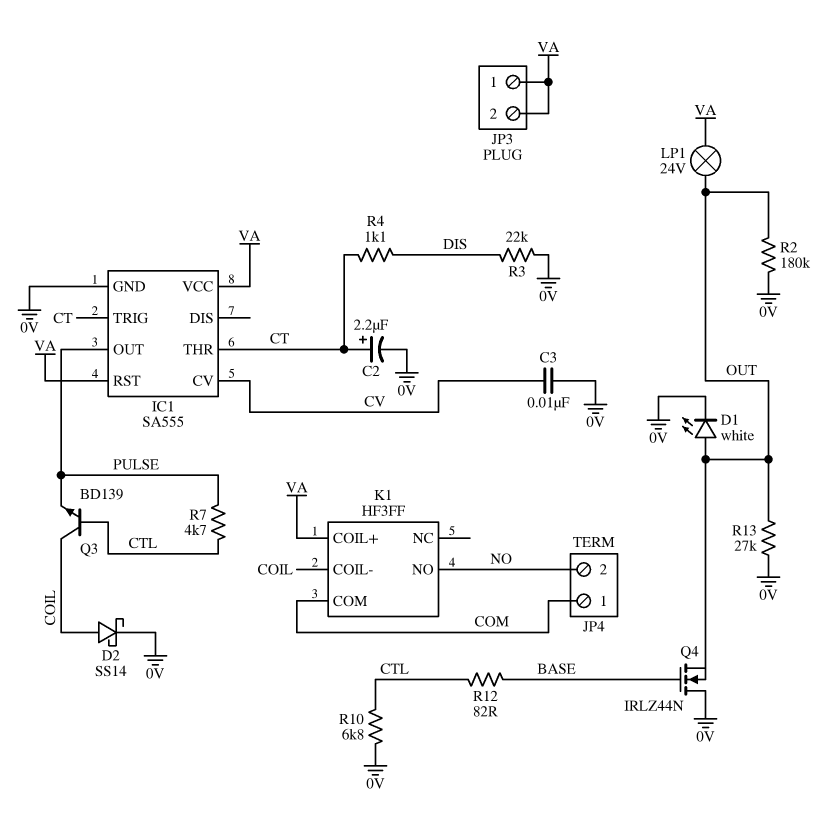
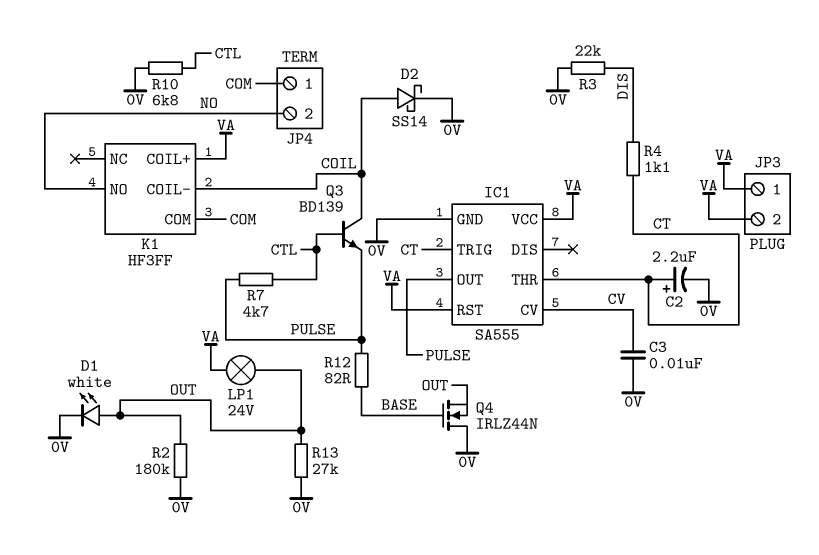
R12: 82 (BASE, CTL) -> 82 (BASE, PULSE)

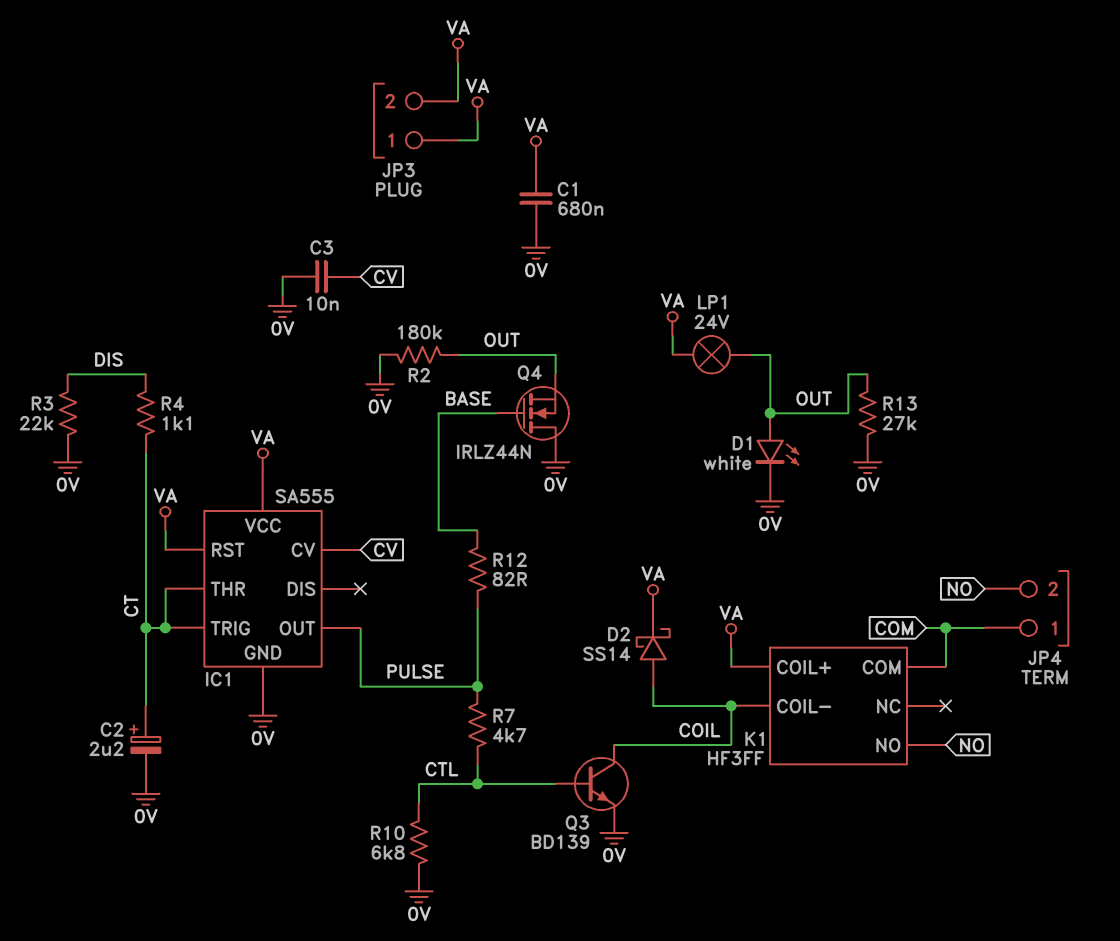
C1: none -> 680nF (0V, VA)
D2: schottky SS14 (A COIL, K 0V) -> schottky SS14 (A COIL, K VA)
Q3: NPN BD139 (B CTL, C COIL, E PULSE) -> NPN BD139 (B CTL, C COIL, E 0V)

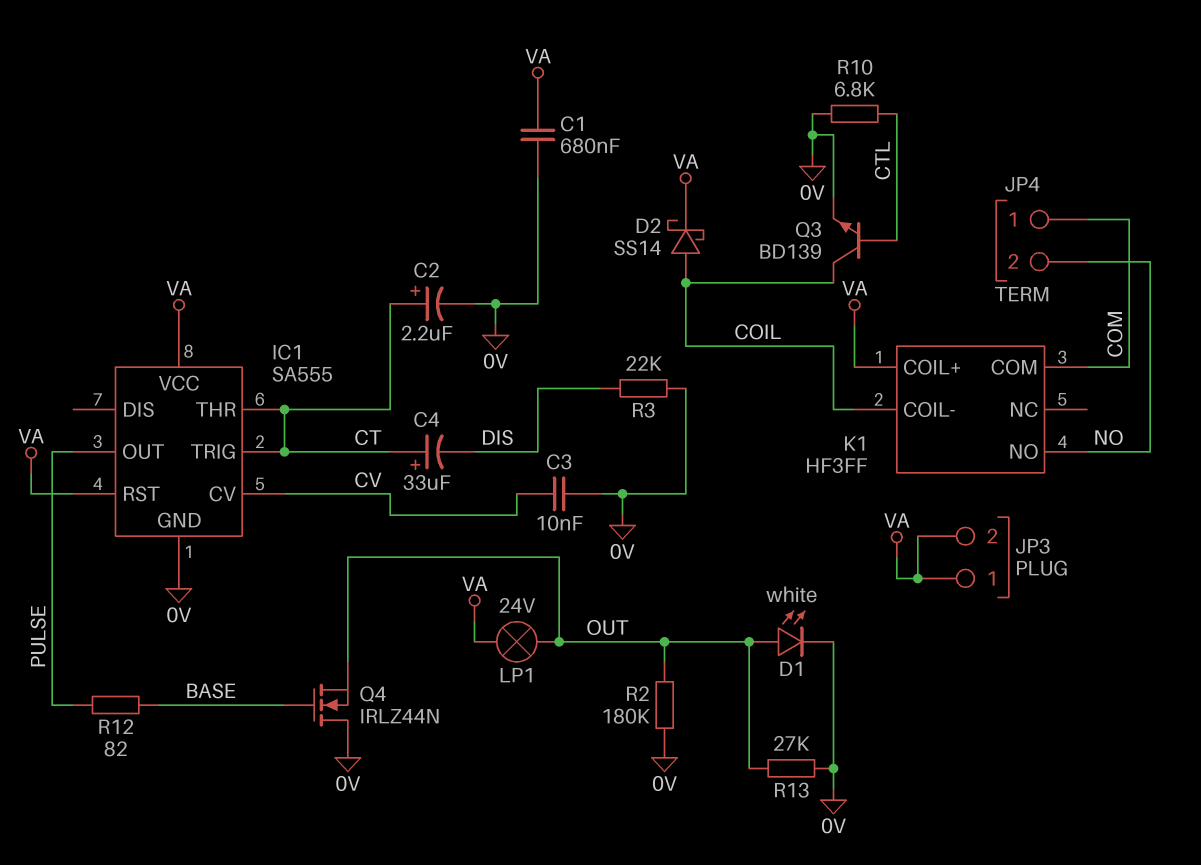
C4: none -> 33uF (plus CT, minus DIS)
R4: 1.1k (CT, DIS) -> none
R7: 4.7k (CTL, PULSE) -> none

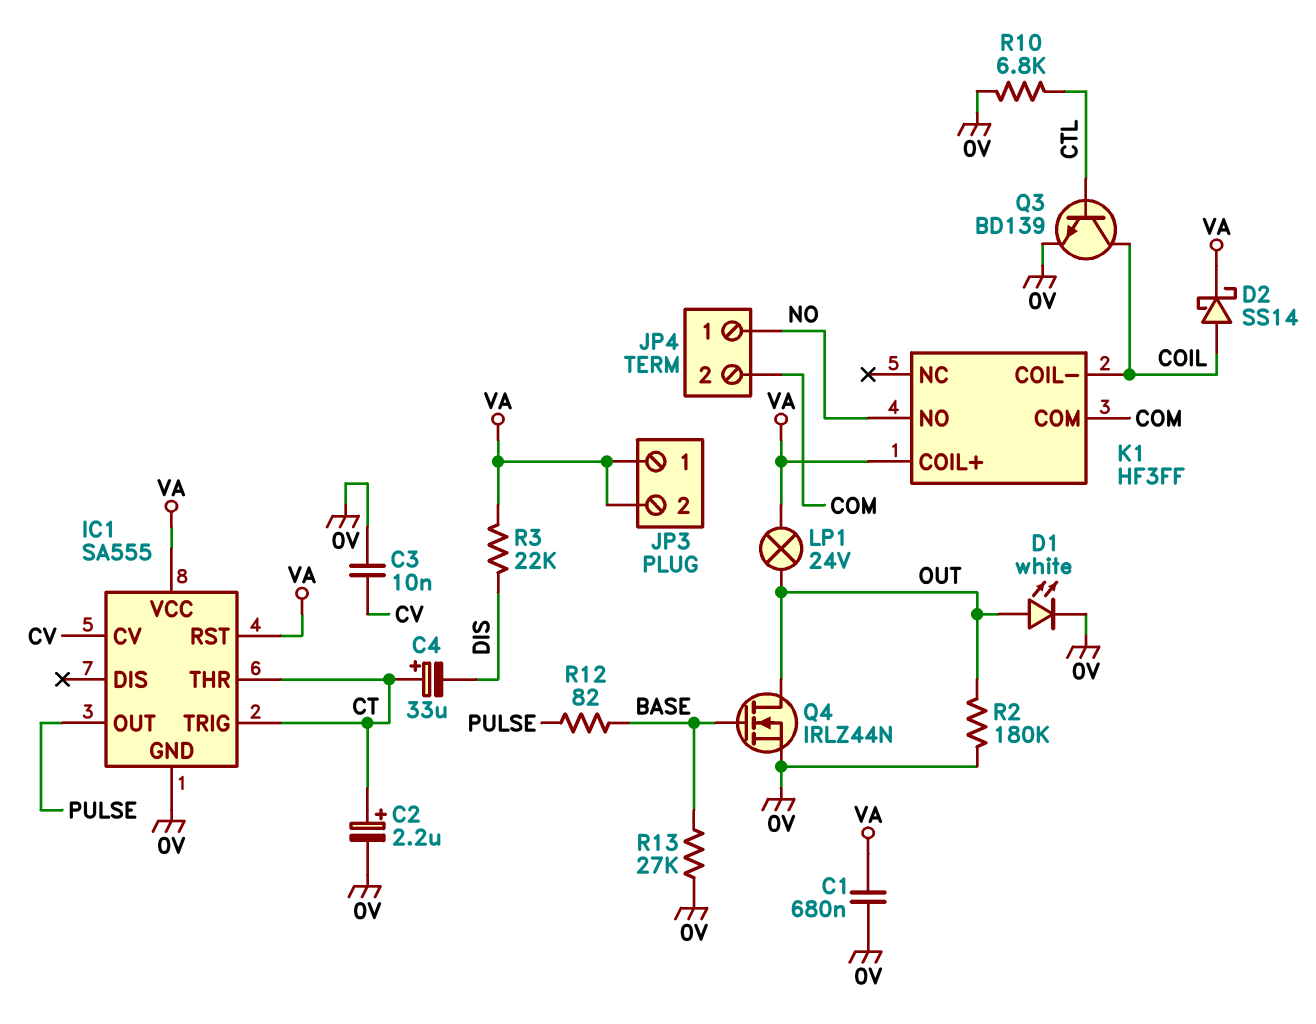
JP4 pin 1: COM -> NO
JP4 pin 2: NO -> COM
Q4: NMOS IRLZ44N (G BASE, D 0V, S OUT) -> NMOS IRLZ44N (G BASE, D OUT, S 0V)
R3: 22k (0V, DIS) -> 22k (DIS, VA)
R13: 27k (0V, OUT) -> 27k (0V, BASE)

